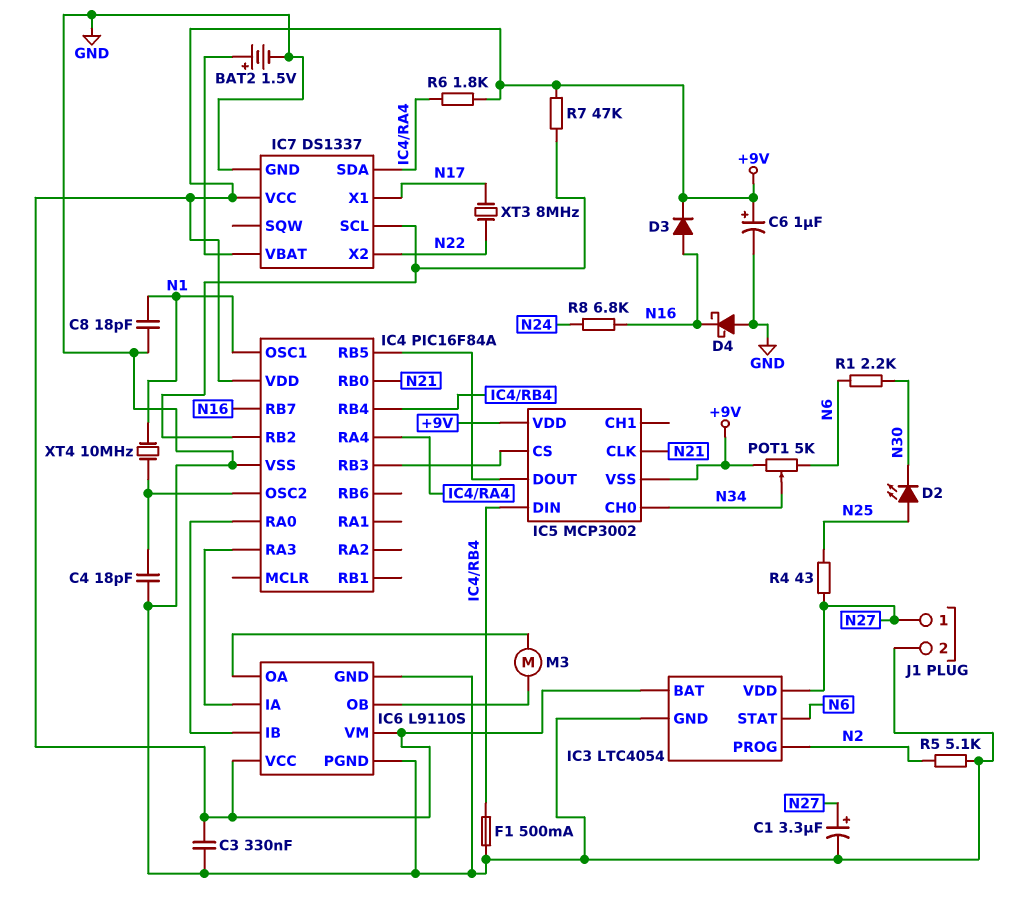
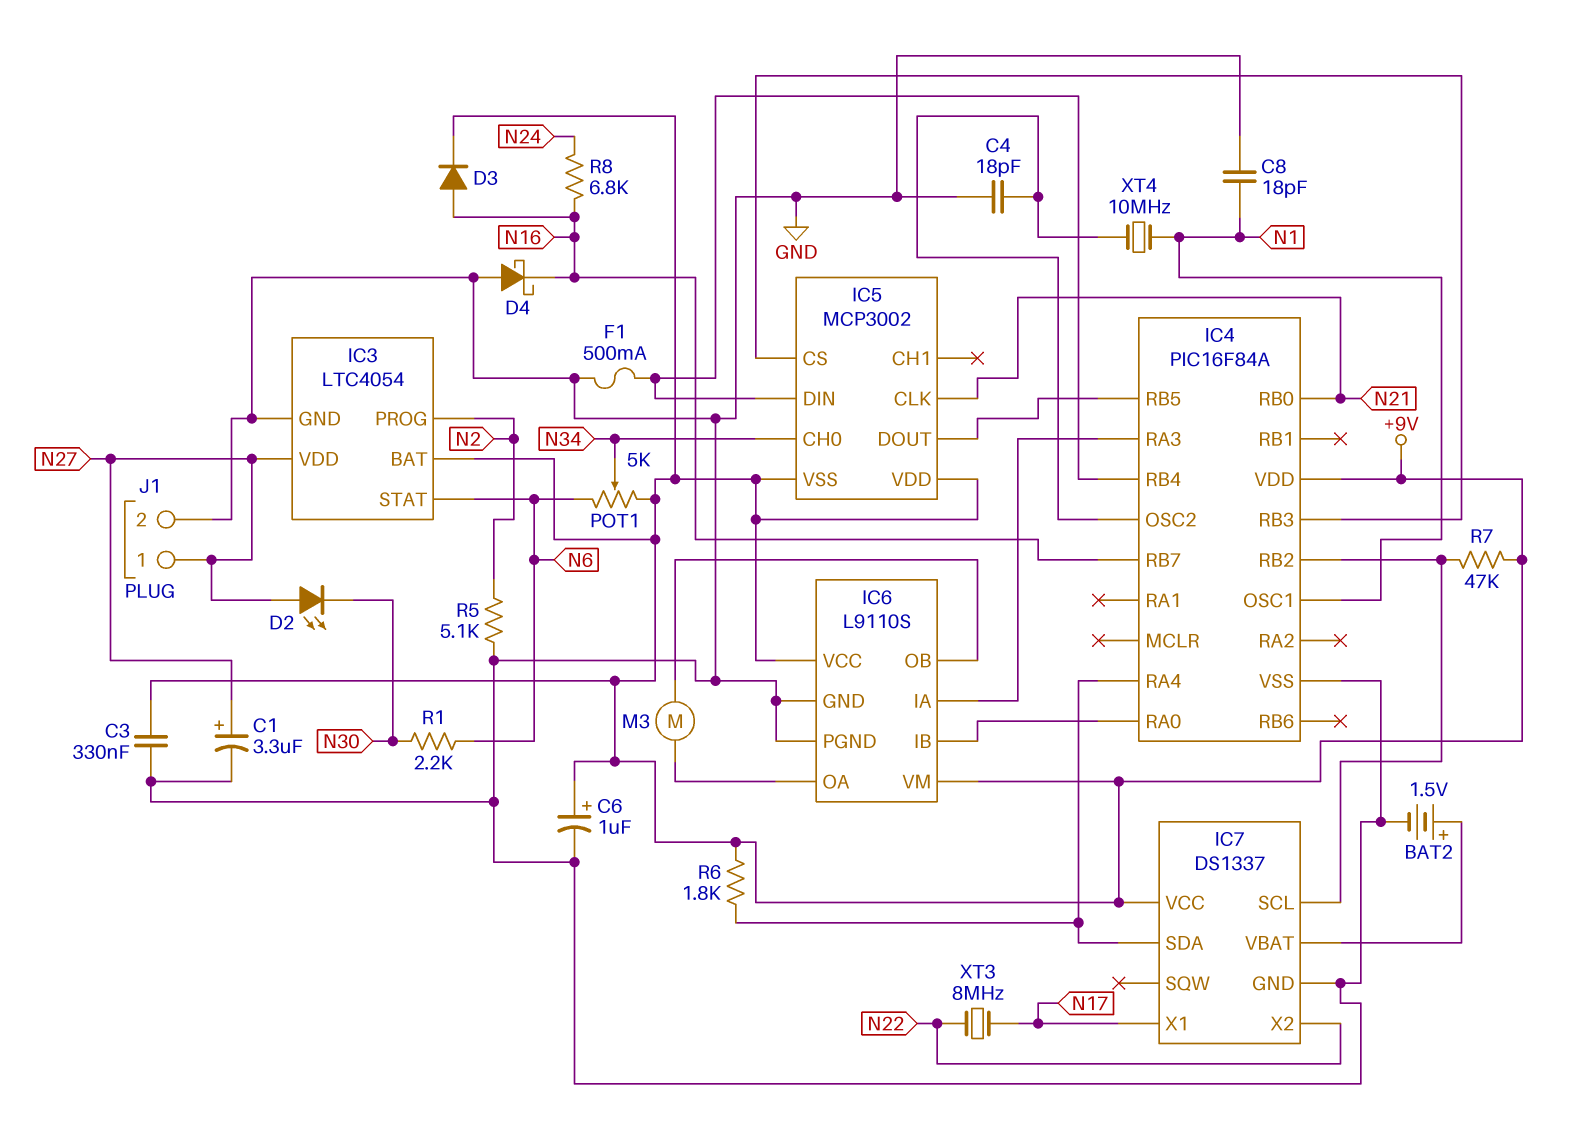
D2: LED (A N25, K N30) -> LED (A N27, K N30)
R4: 43 (N25, N27) -> none

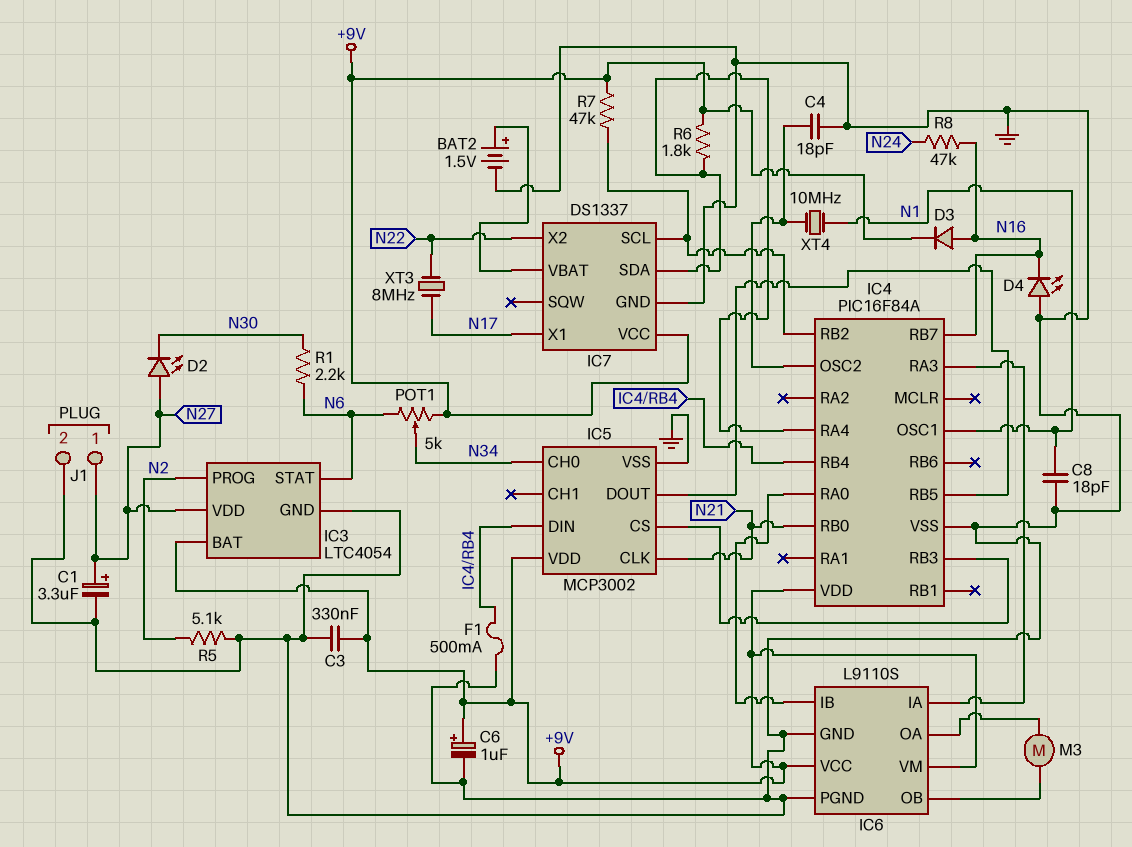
D4: schottky (A GND, K N16) -> LED (A GND, K N16)
IC5 pin VSS: +9V -> GND
R8: 6.8k (N16, N24) -> 47k (N16, N24)

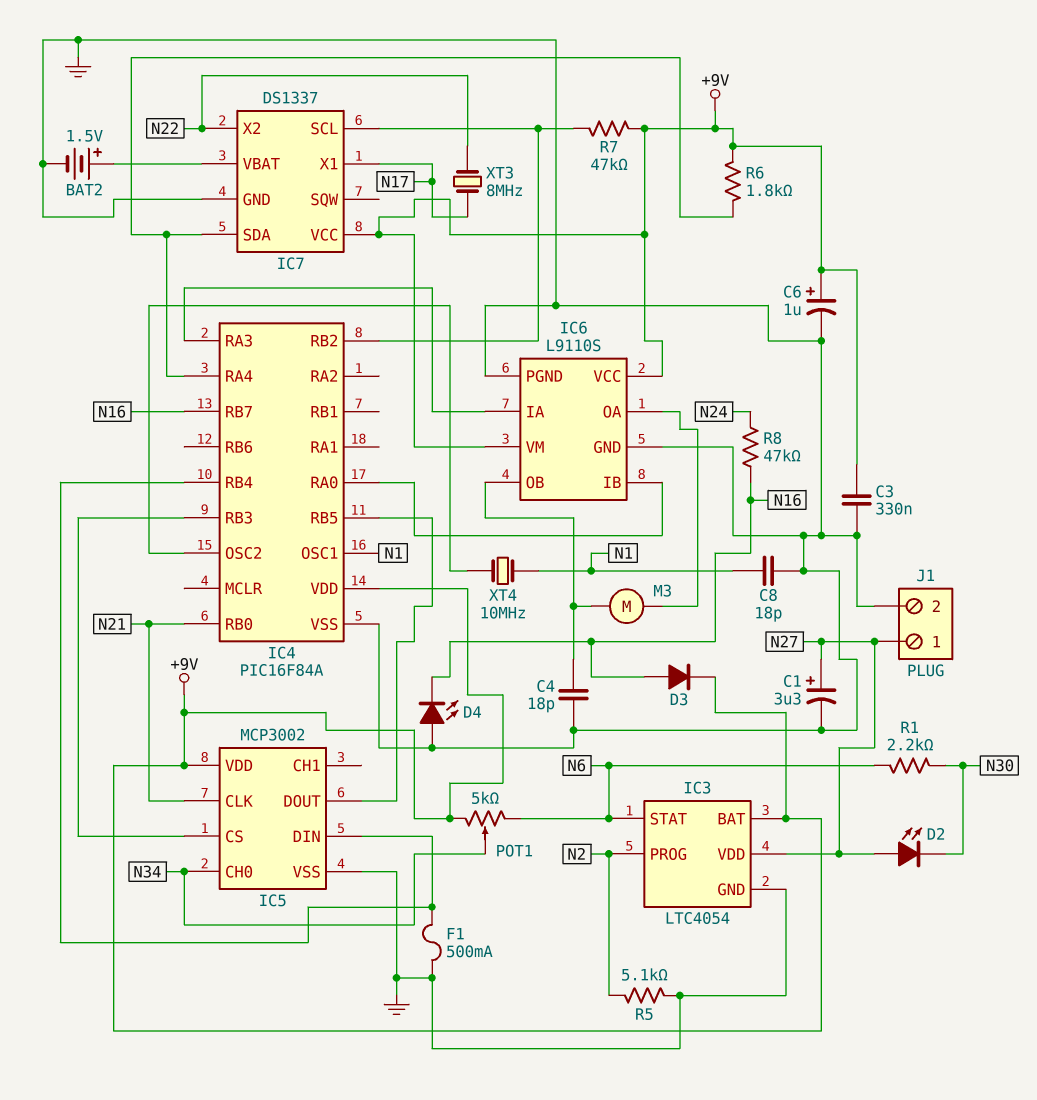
C4: 18pF (GND, IC4/OSC2) -> 18pF (GND, IC6/OB)

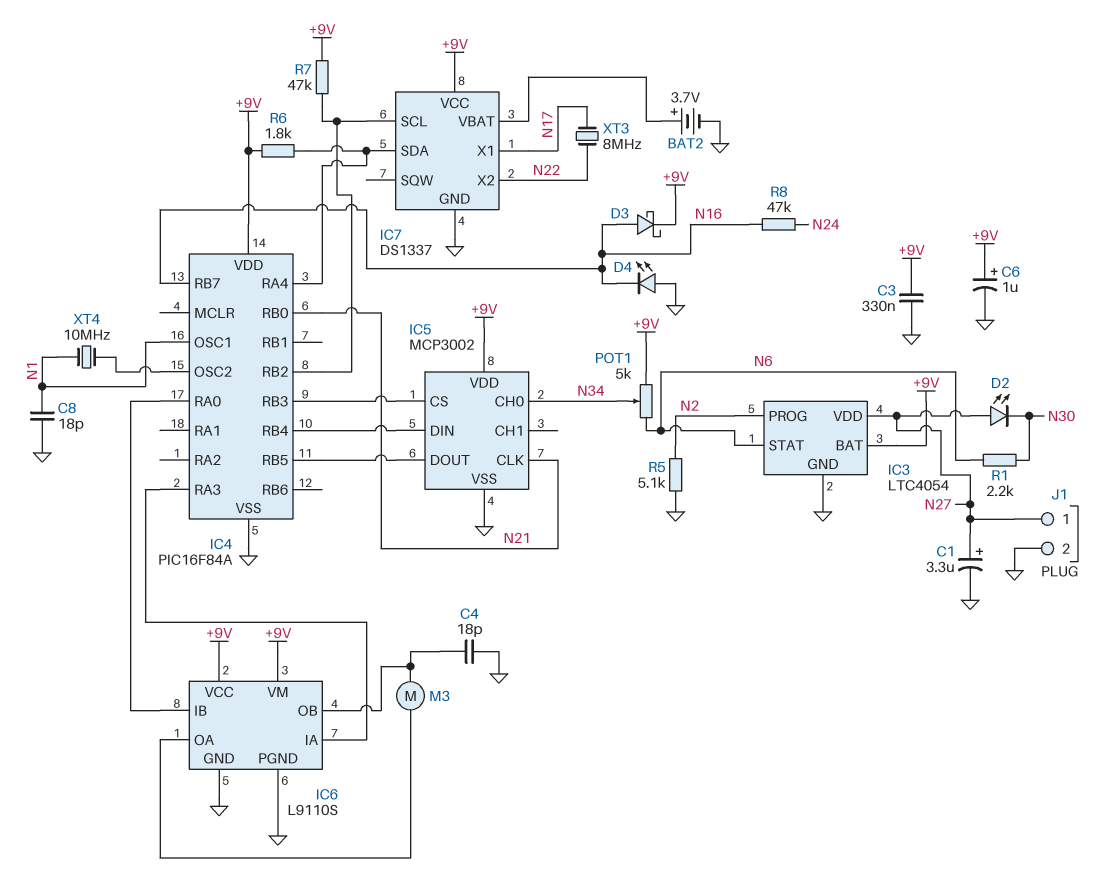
BAT2: 1.5V (plus IC7/VBAT, minus GND) -> 3.7V (plus IC7/VBAT, minus GND)
D3: diode (A N16, K +9V) -> schottky (A N16, K +9V)
F1: 500mA (GND, IC4/RB4) -> none

